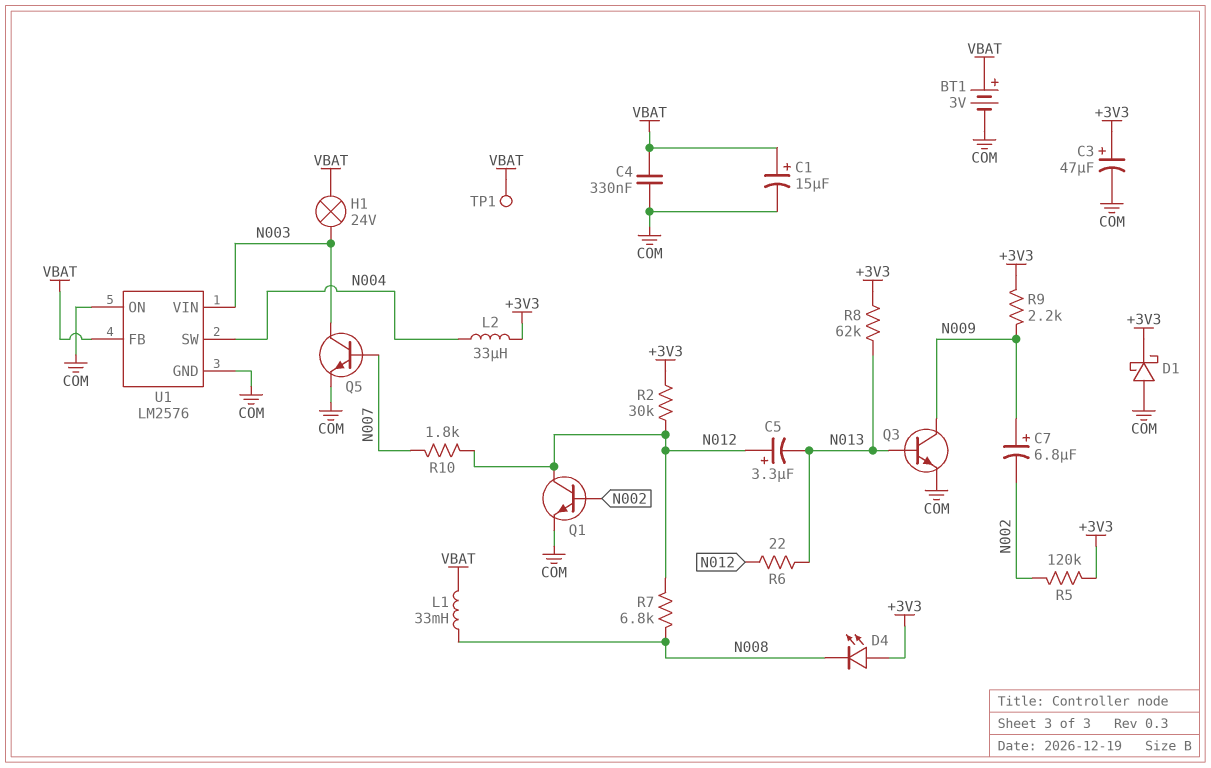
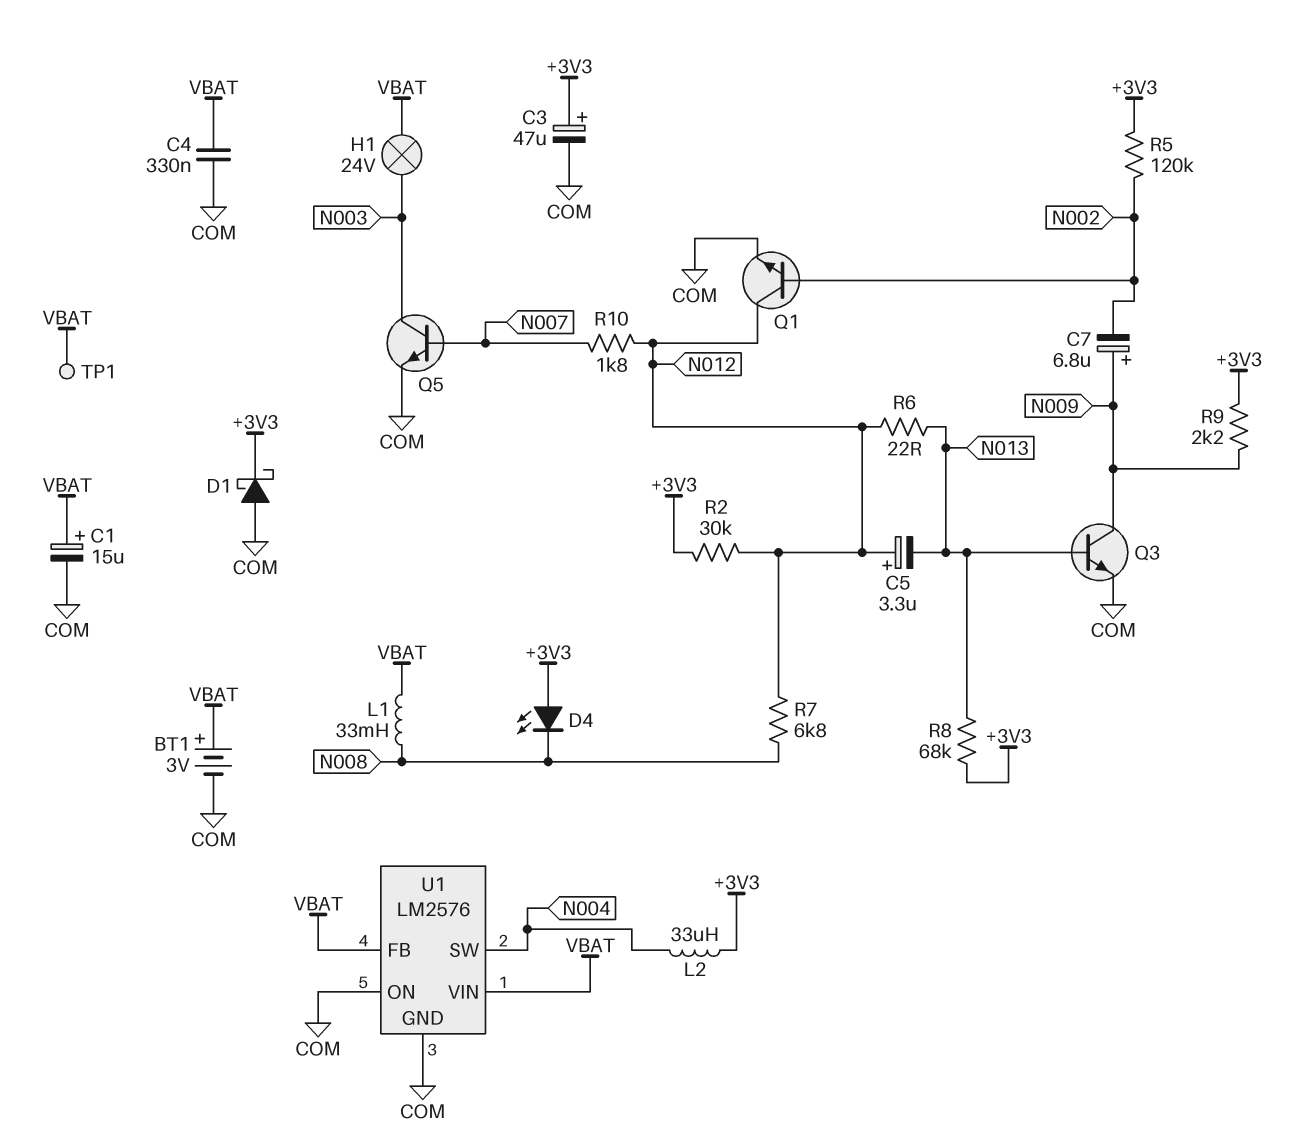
R8: 62k (+3V3, N013) -> 68k (+3V3, N013)
U1 pin VIN: N003 -> VBAT

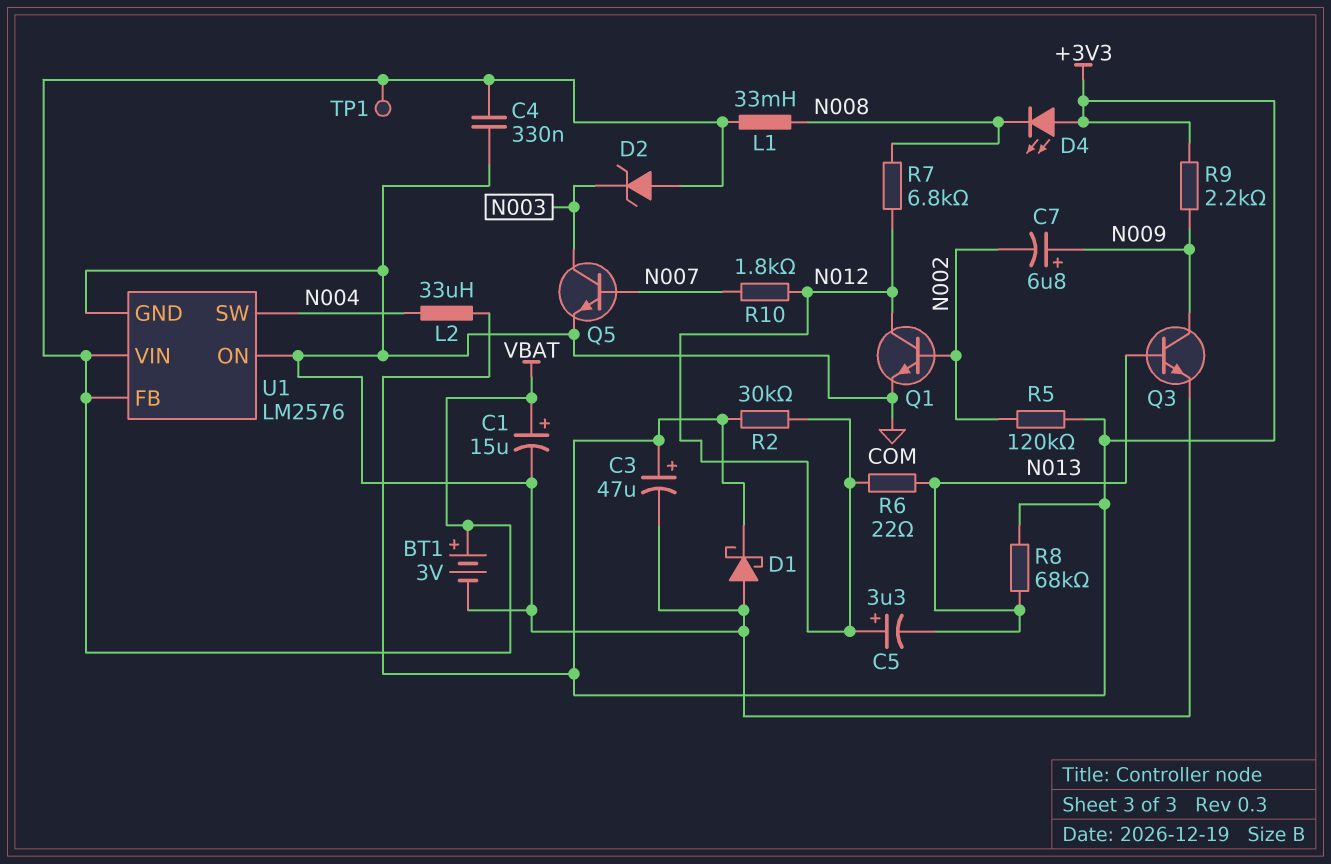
D2: none -> zener (A VBAT, K N003)
H1: lamp 24V (N003, VBAT) -> none

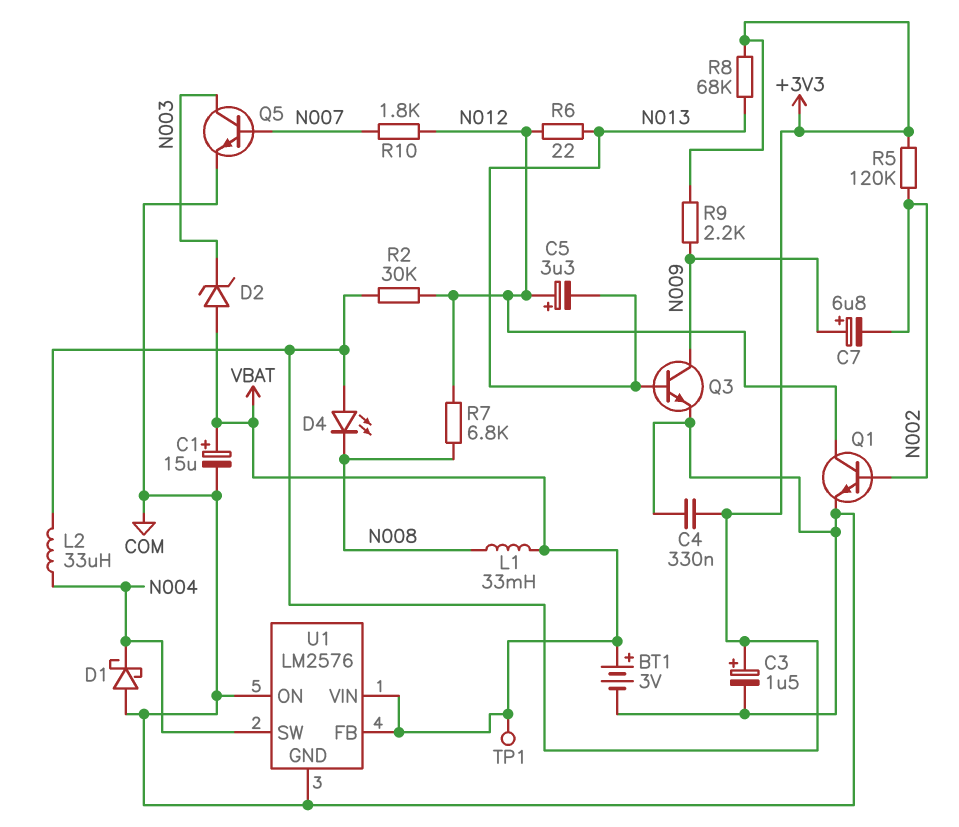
C3: 47uF (plus +3V3, minus COM) -> 1.5uF (plus +3V3, minus COM)
C4: 330nF (COM, VBAT) -> 330nF (+3V3, COM)
D1: schottky (A COM, K +3V3) -> schottky (A COM, K N004)

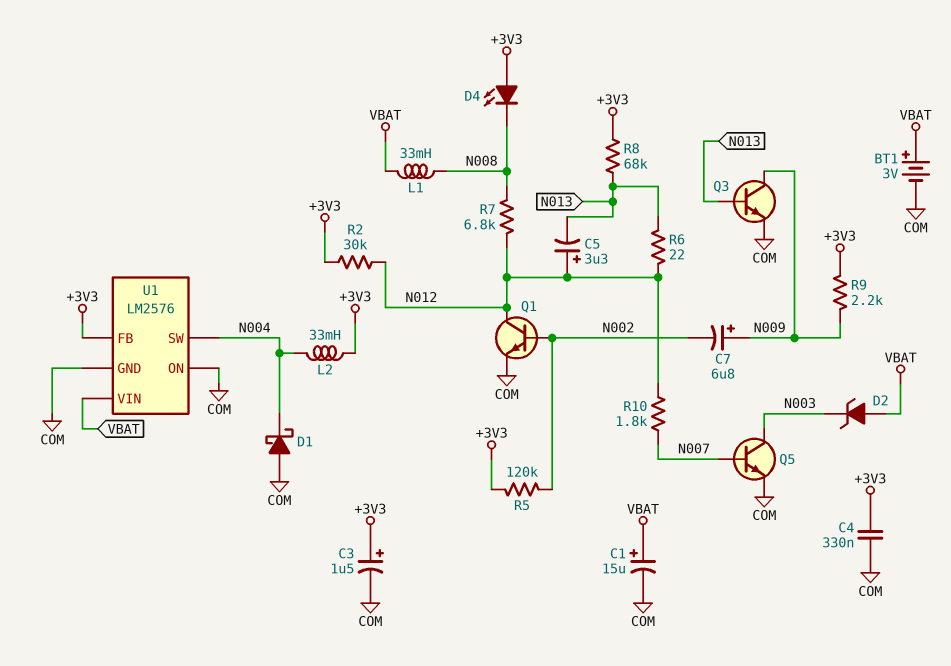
L2: 33uH (+3V3, N004) -> 33mH (+3V3, N004)
TP1: test point (VBAT) -> none
U1 pin FB: VBAT -> +3V3

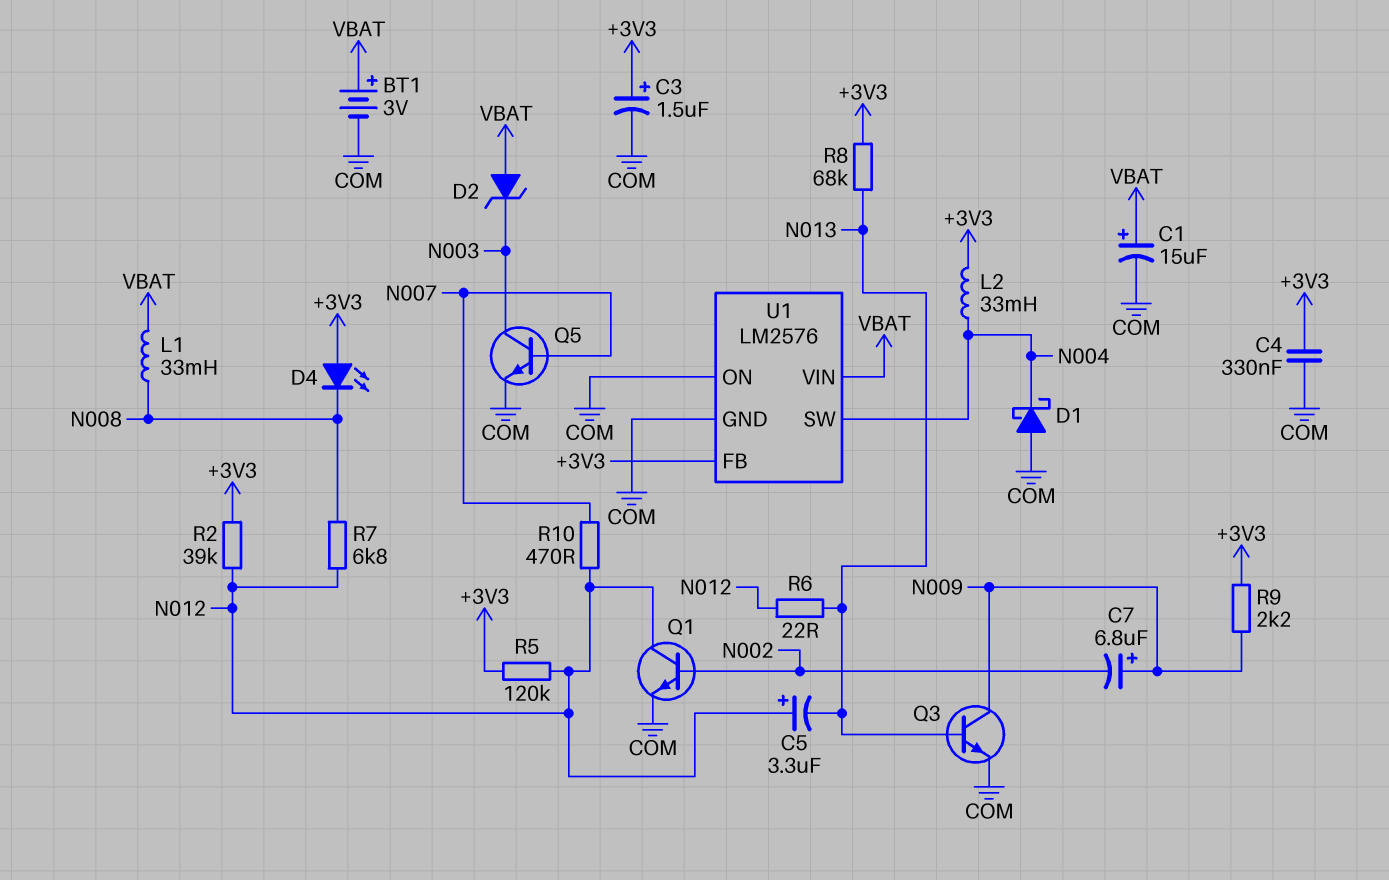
R2: 30k (+3V3, N012) -> 39k (+3V3, N012)
R5: 120k (+3V3, N002) -> 120k (+3V3, N012)
R10: 1.8k (N007, N012) -> 470 (N007, N012)

